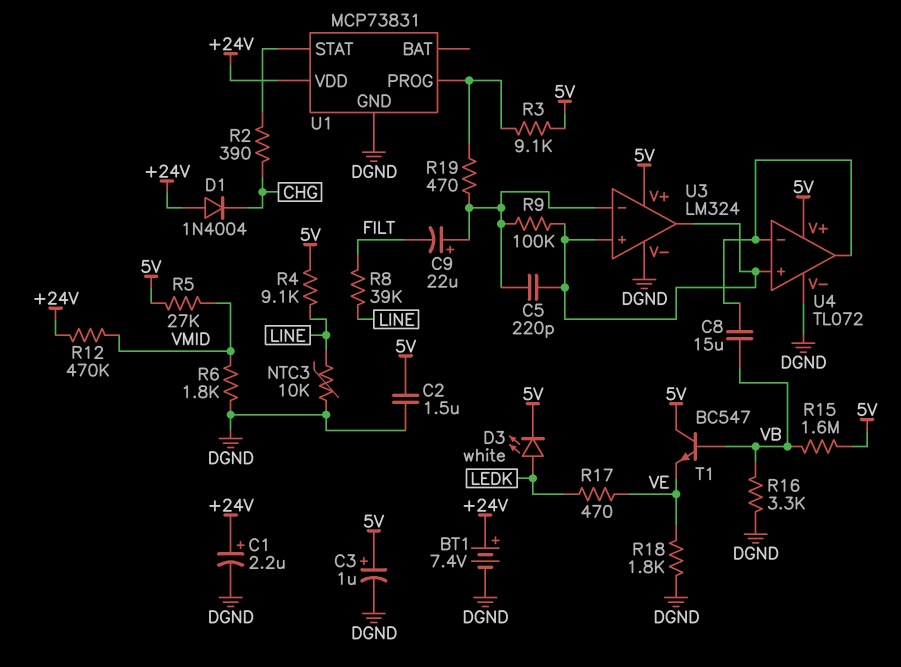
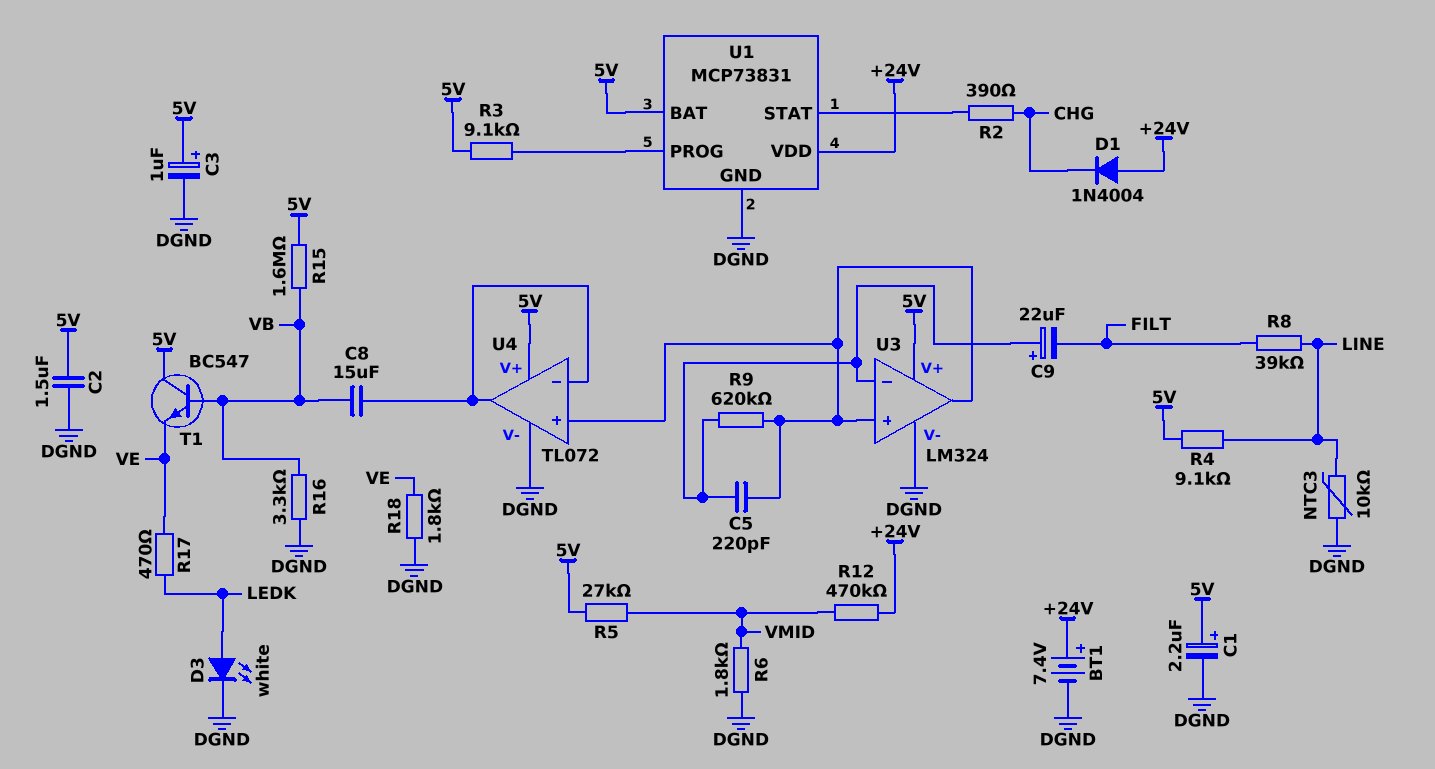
C1: 2.2uF (plus +24V, minus DGND) -> 2.2uF (plus 5V, minus DGND)
D3: LED white (A LEDK, K 5V) -> LED white (A LEDK, K DGND)
R9: 100k (U3/in+, U3/in-) -> 620k (U3/in+, U3/in-)
R19: 470 (U1/PROG, U3/in-) -> none
U1 pin BAT: none -> 5V

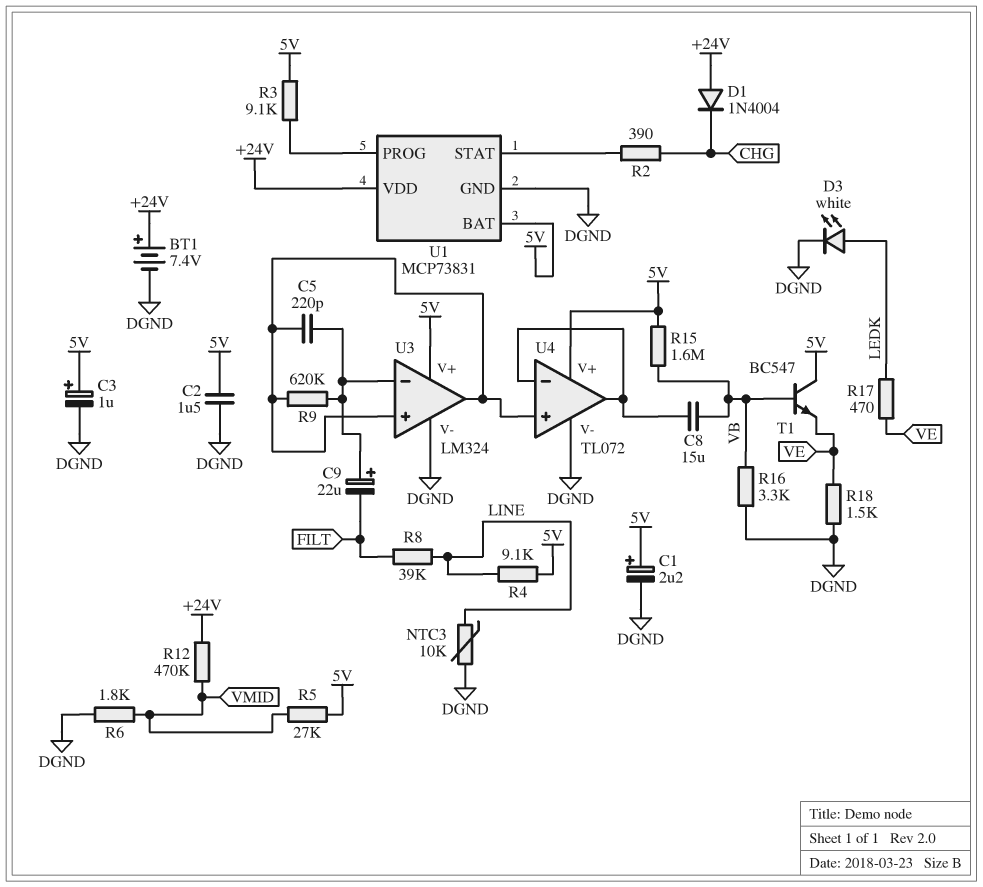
R18: 1.8k (DGND, VE) -> 1.5k (DGND, VE)

